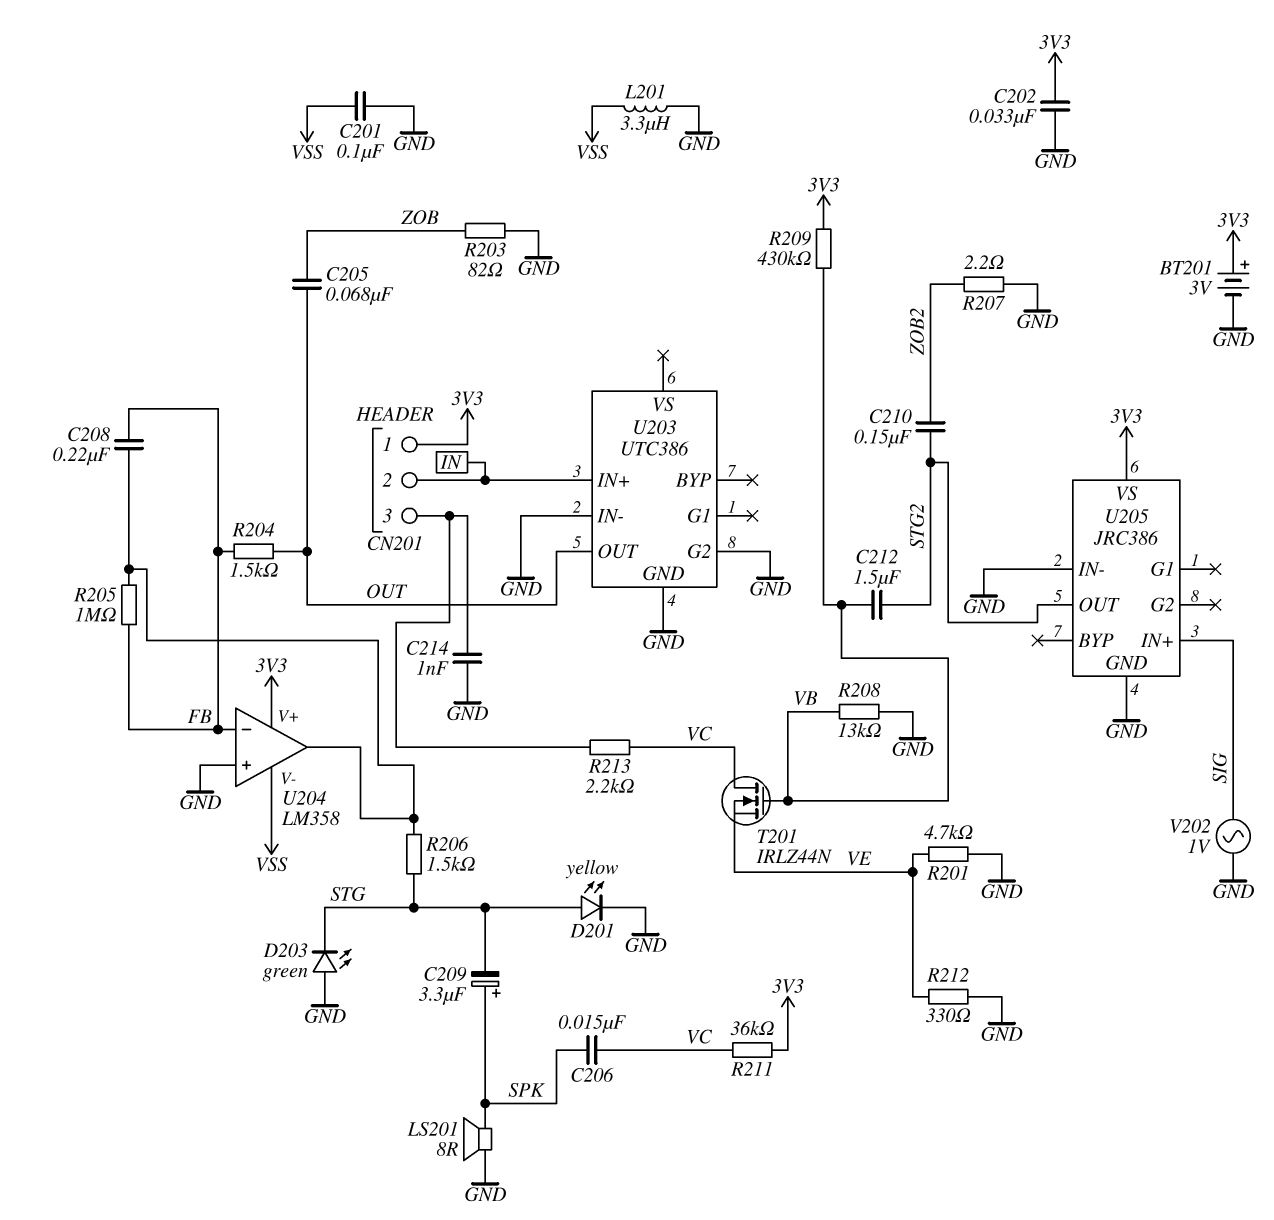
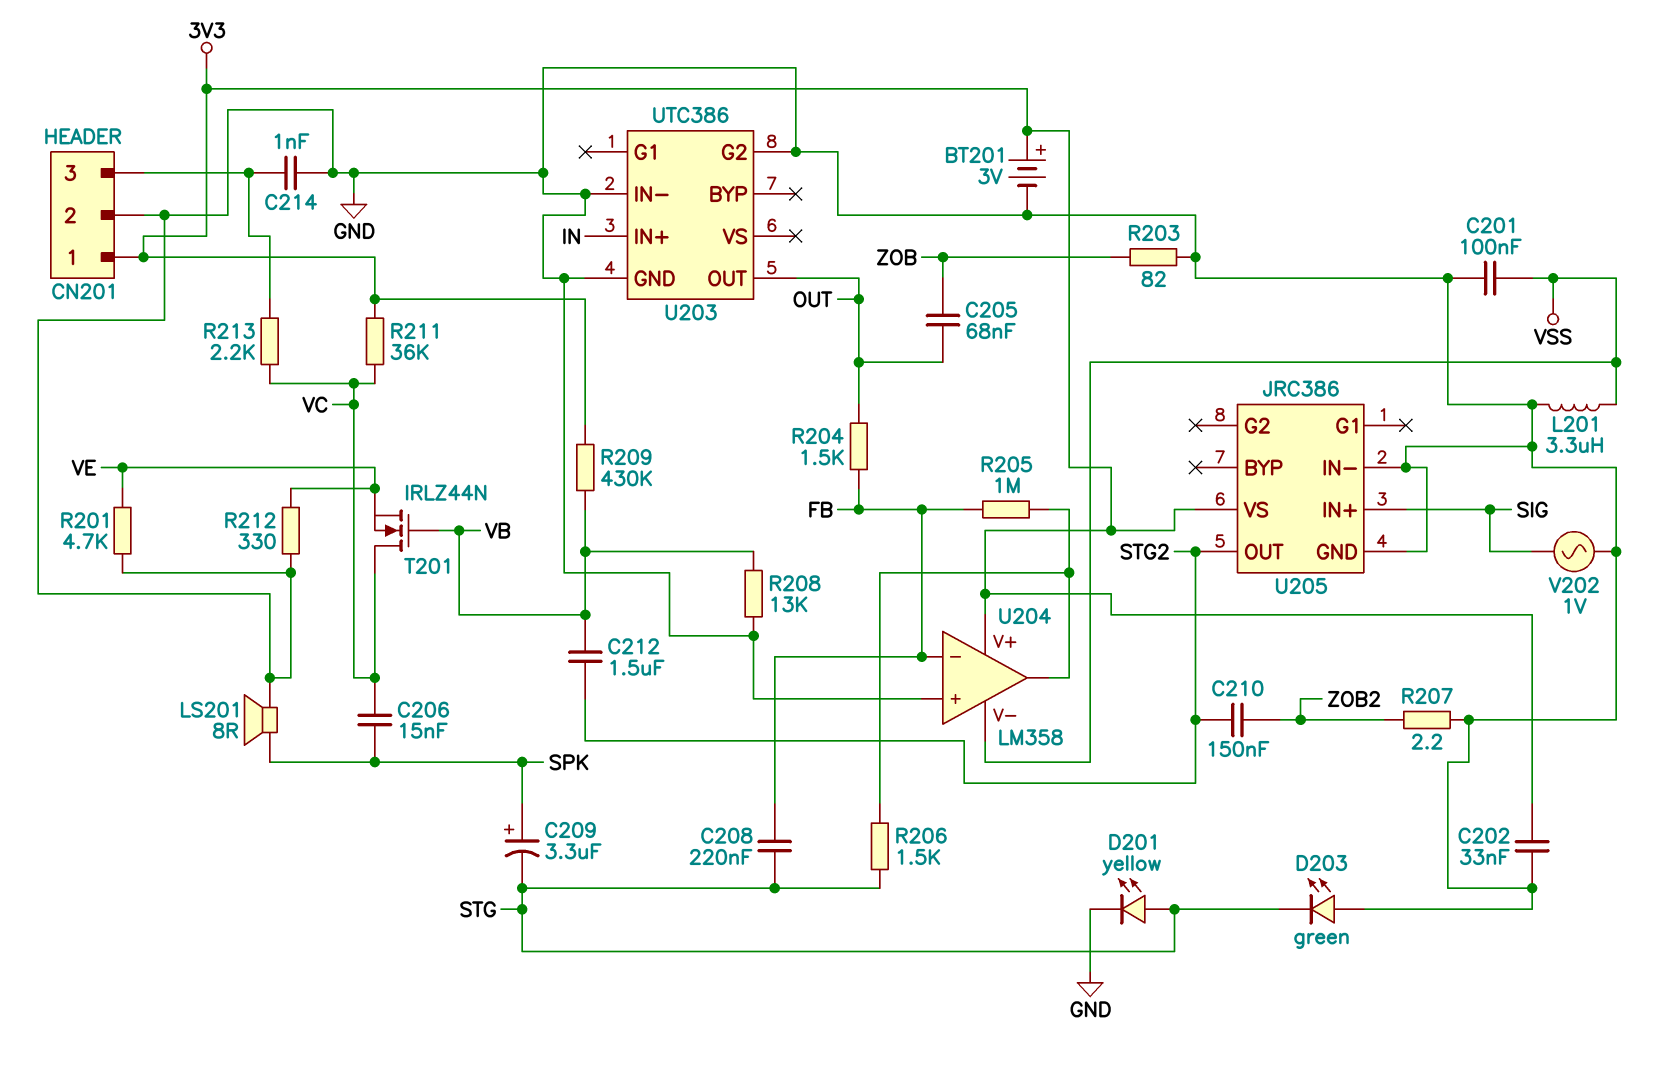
C208: 220nF (FB, U204/out) -> 220nF (FB, STG)
CN201 pin 2: IN -> GND

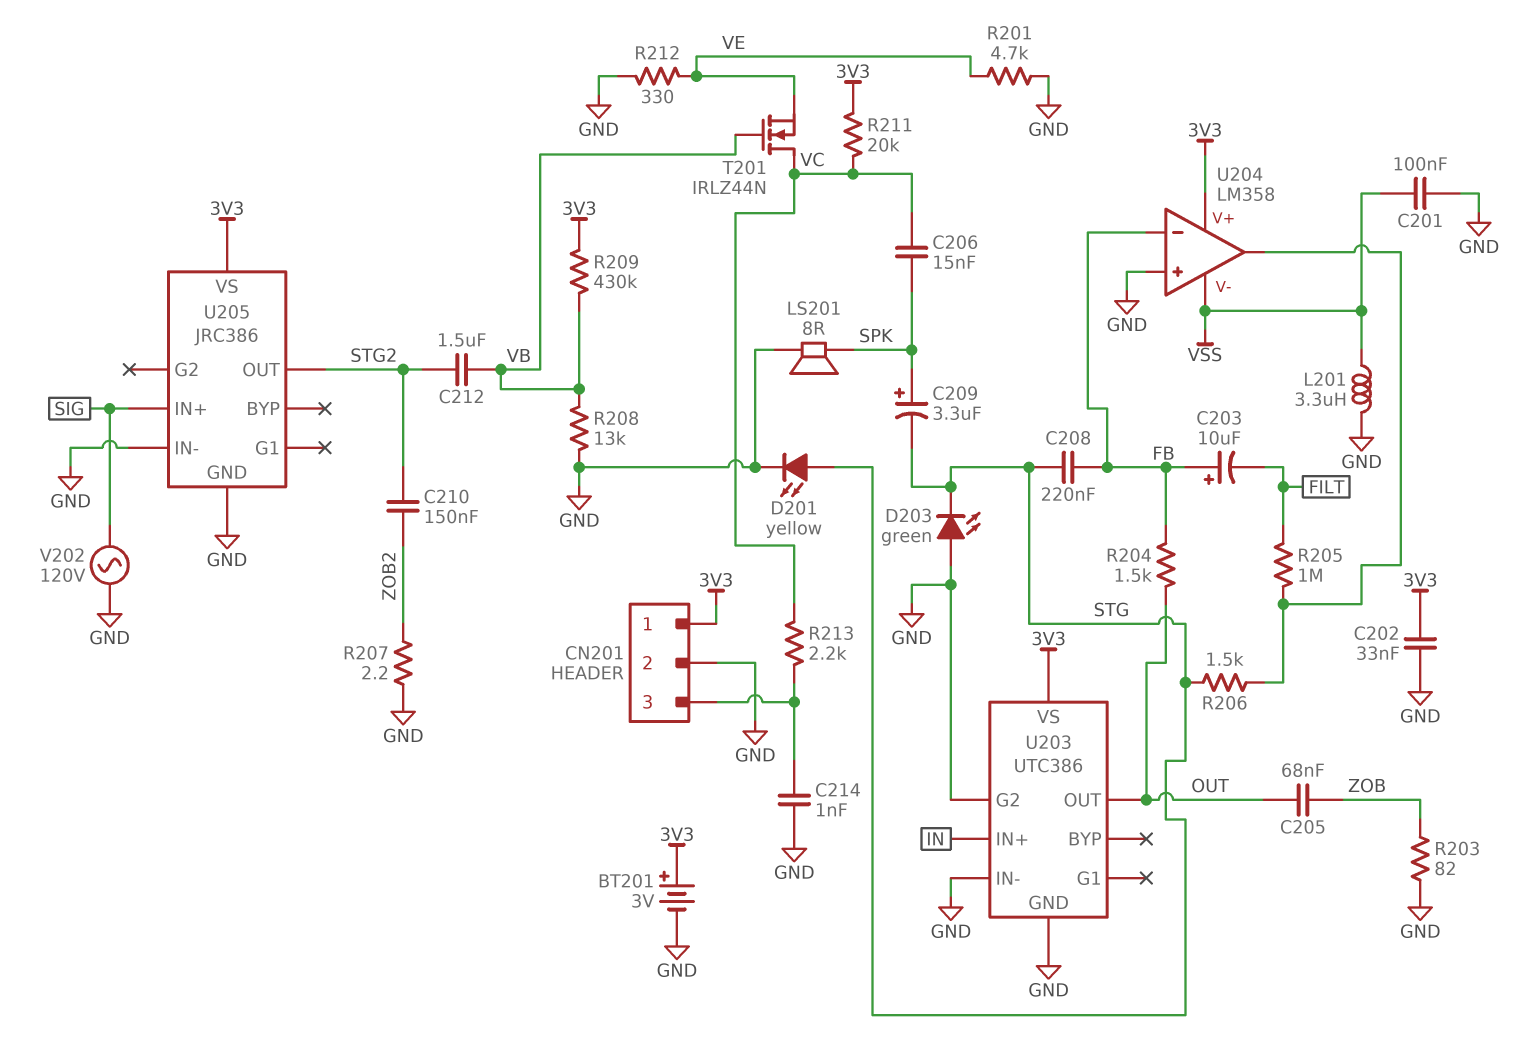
C203: none -> 10uF (plus FB, minus FILT)
R205: 1M (FB, U204/out) -> 1M (FILT, U204/out)
R211: 36k (3V3, VC) -> 20k (3V3, VC)
U203 pin VS: none -> 3V3
V202: AC 1V (GND, SIG) -> AC 120V (GND, SIG)

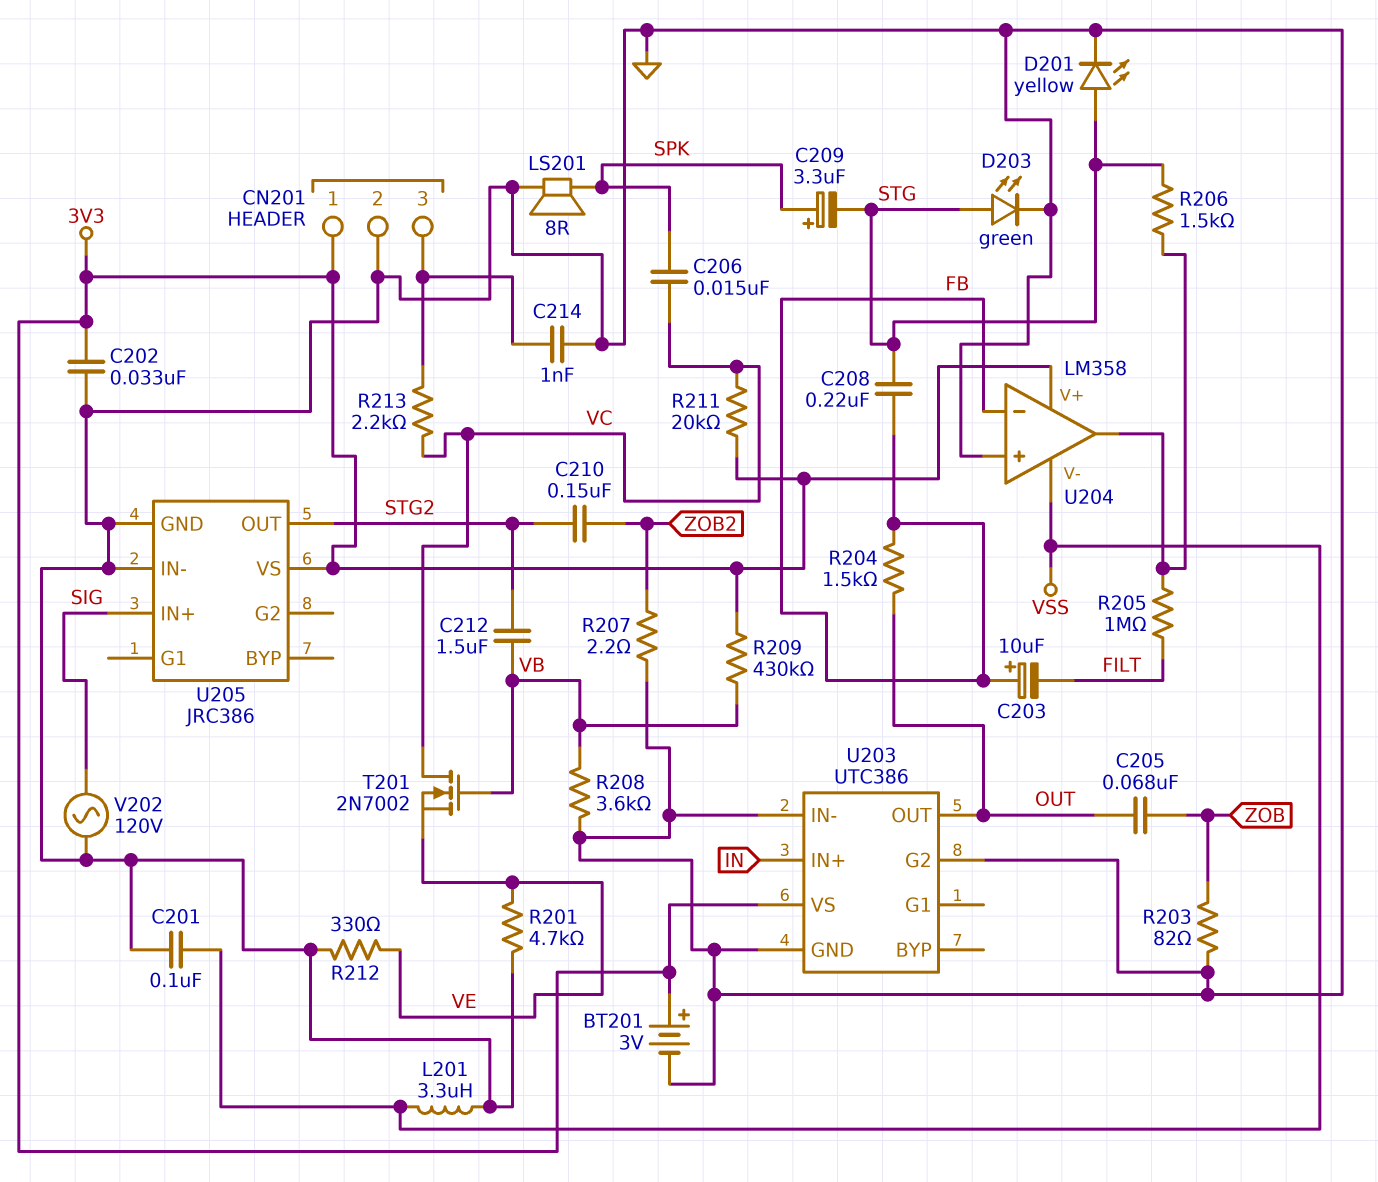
D203: LED green (A GND, K STG) -> LED green (A STG, K GND)
R208: 13k (GND, VB) -> 3.6k (GND, VB)
T201: NMOS IRLZ44N (G VB, D VC, S VE) -> NMOS 2N7002 (G VB, D VC, S VE)

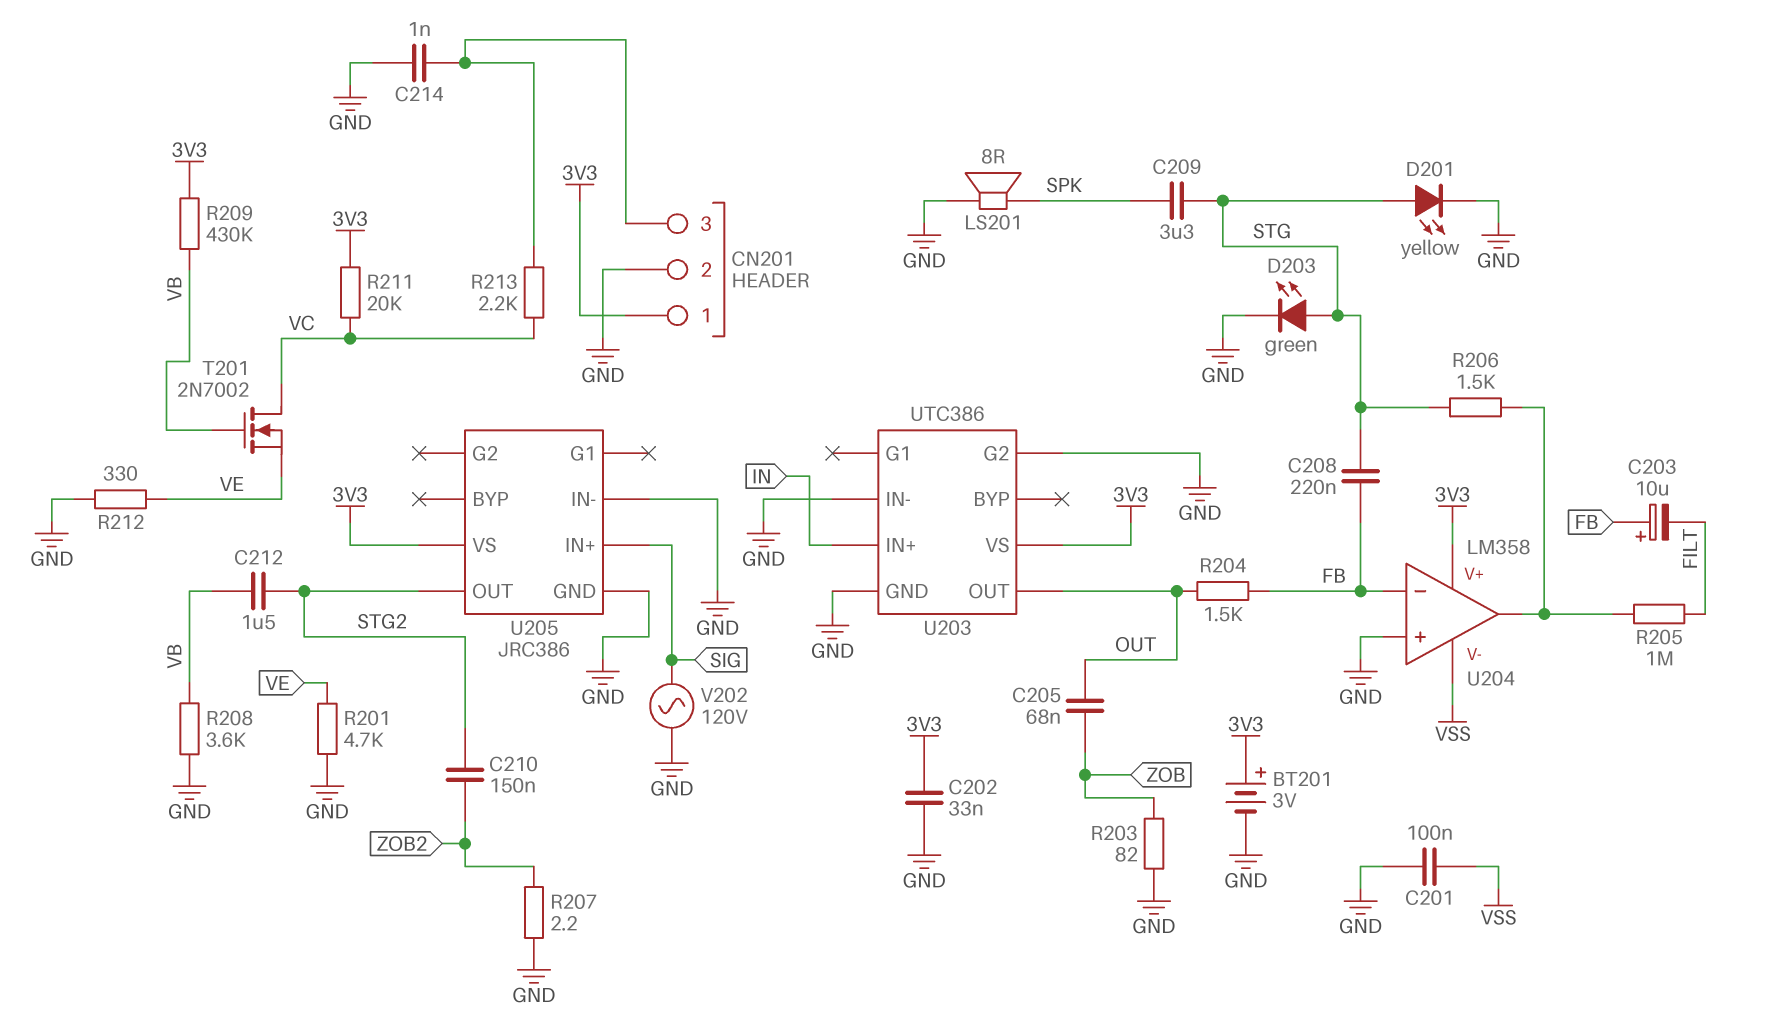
C206: 15nF (SPK, VC) -> none
C209: 3.3uF (plus SPK, minus STG) -> 3.3uF (SPK, STG)
L201: 3.3uH (GND, VSS) -> none

